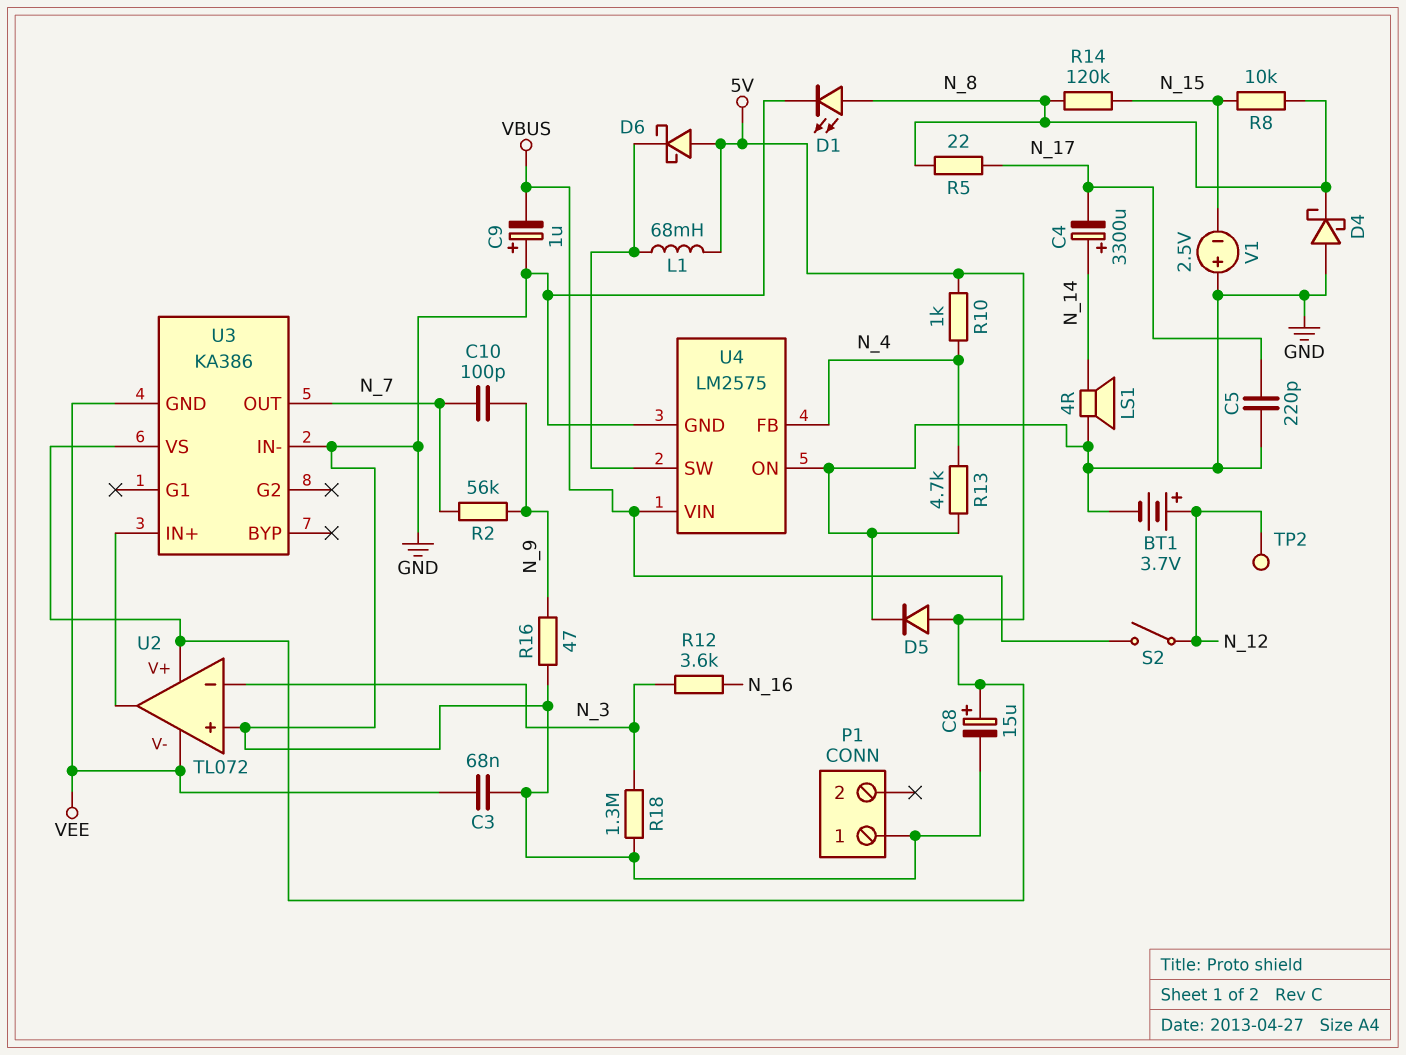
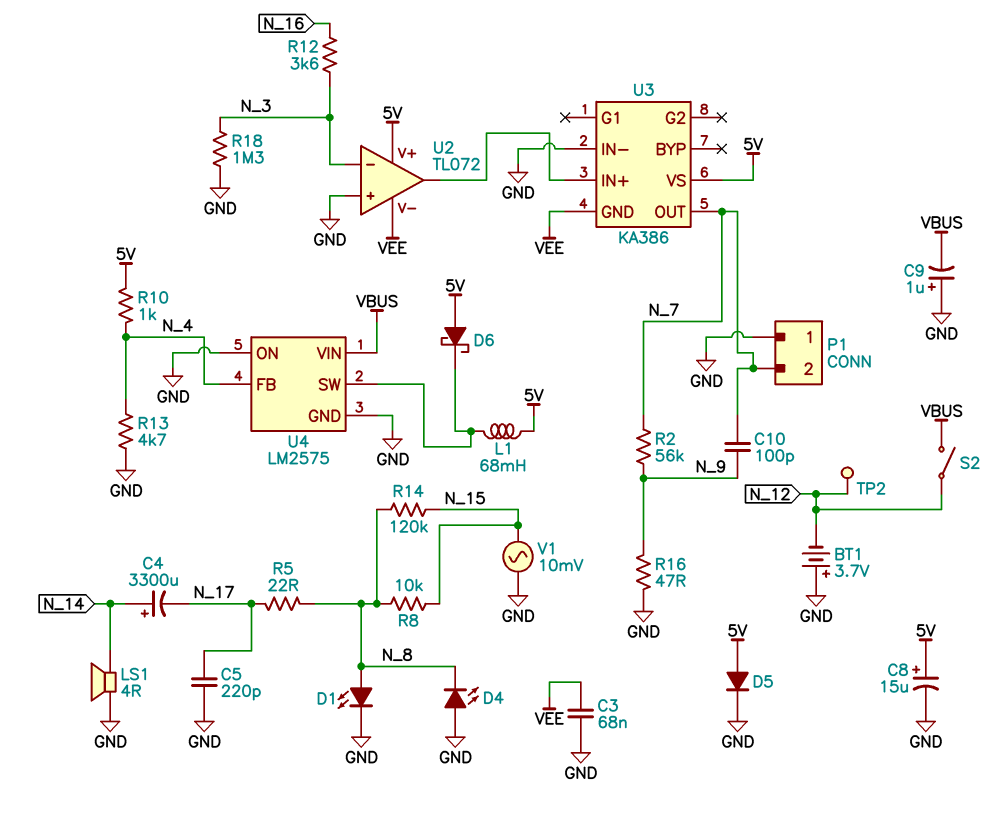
BT1: 3.7V (plus N_12, minus GND) -> 3.7V (plus GND, minus N_12)
D4: schottky (A GND, K N_8) -> LED (A GND, K N_8)
P1 pin 2: none -> N_7
V1: 2.5V (plus GND, minus N_15) -> AC 10mV (GND, N_15)

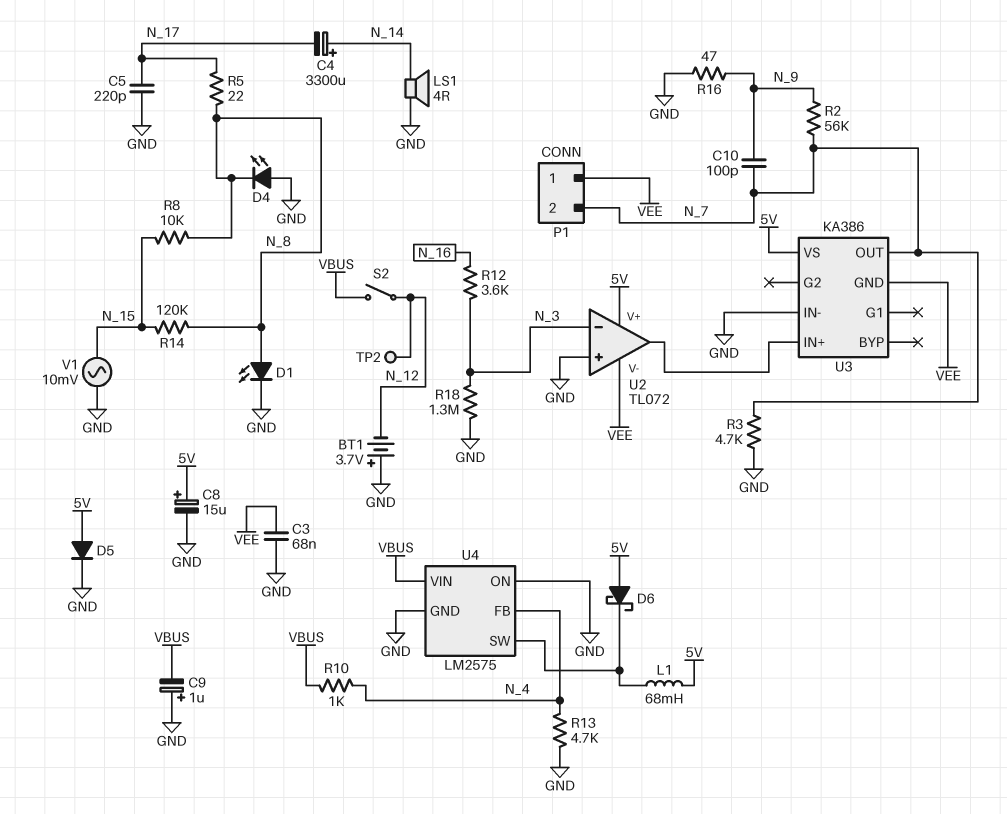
P1 pin 1: GND -> VEE
R3: none -> 4.7k (GND, N_7)
R10: 1k (5V, N_4) -> 1k (N_4, VBUS)

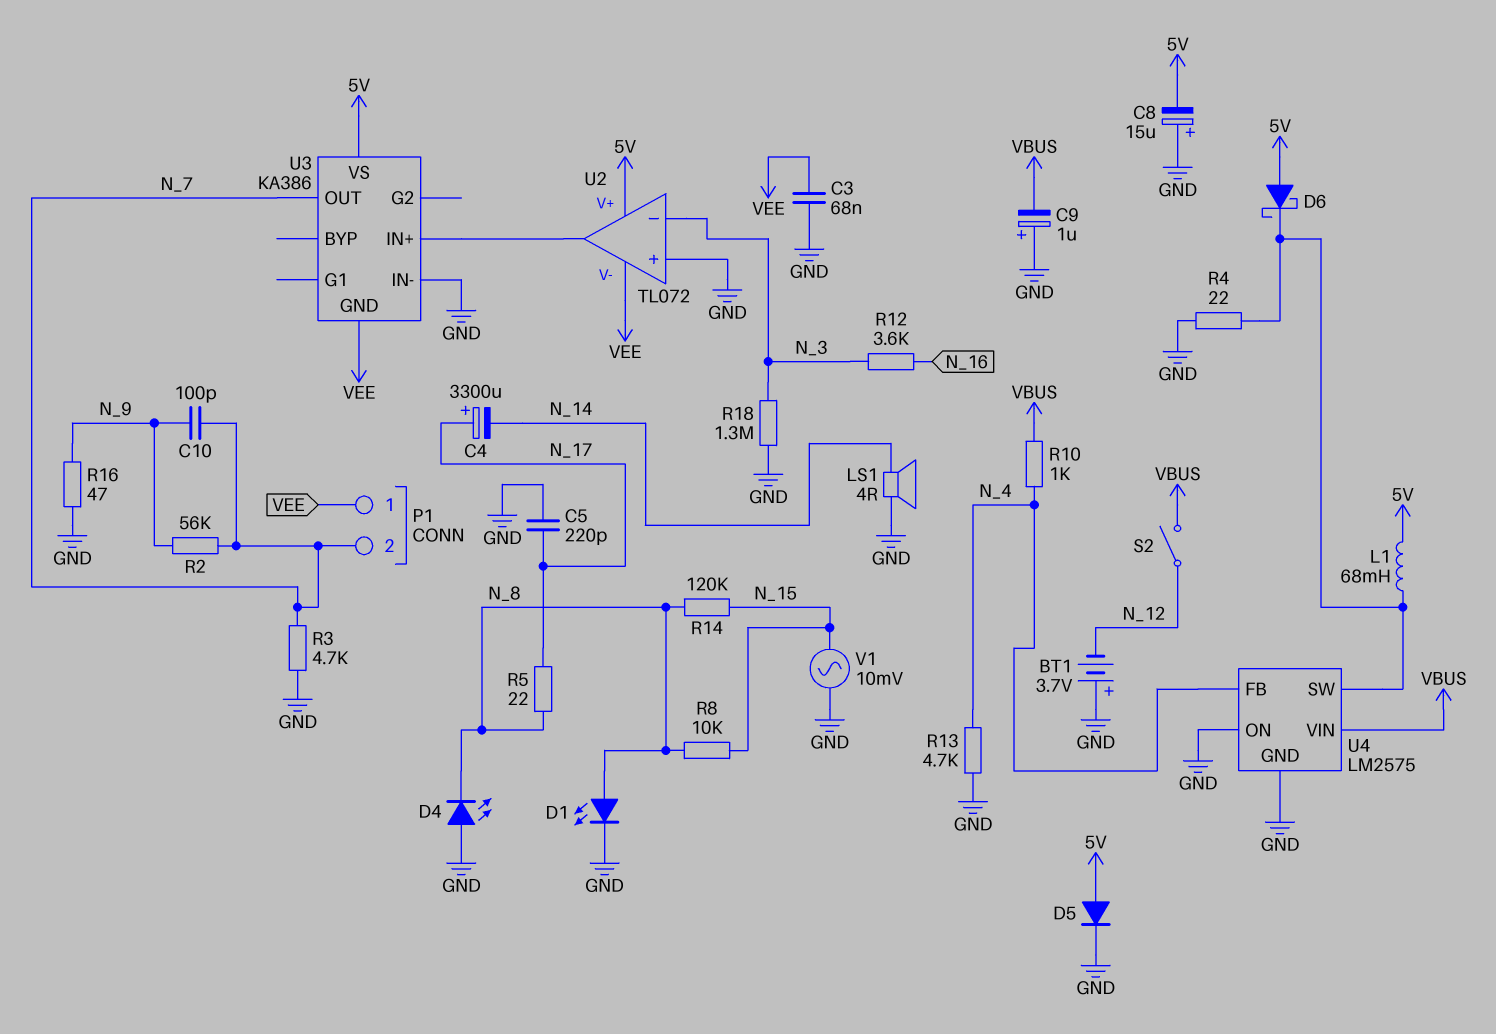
C4: 3300uF (plus N_14, minus N_17) -> 3300uF (plus N_17, minus N_14)
C8: 15uF (plus 5V, minus GND) -> 15uF (plus GND, minus 5V)
R4: none -> 22 (GND, U4/SW)
TP2: test point (N_12) -> none

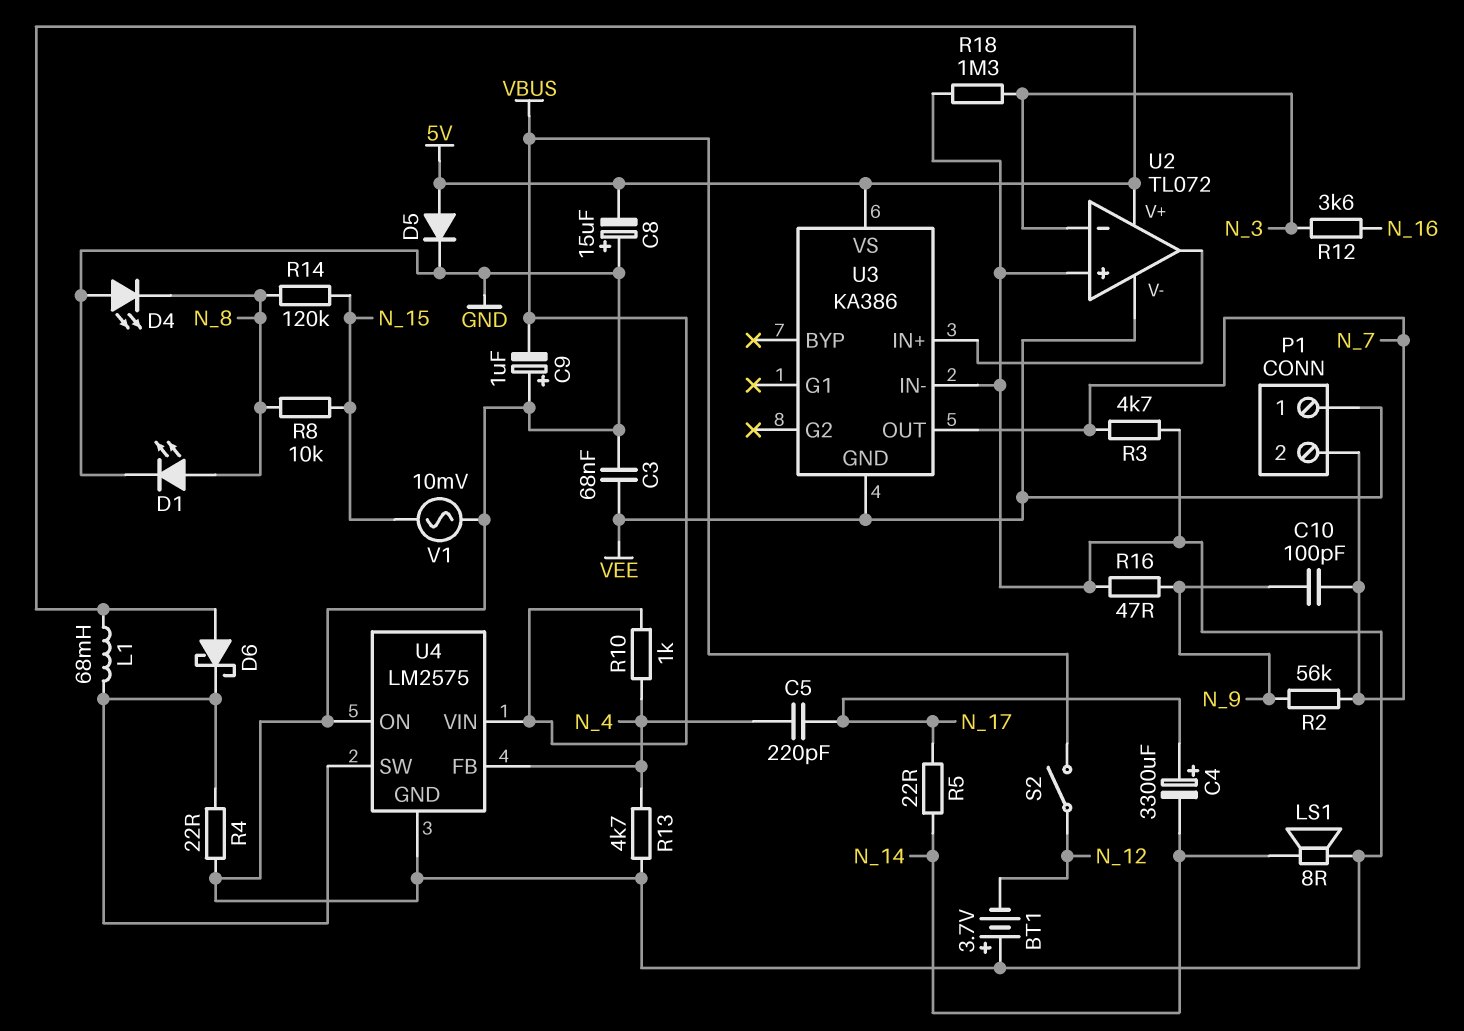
C5: 220pF (GND, N_17) -> 220pF (N_4, N_17)
LS1: speaker 4R (GND, N_14) -> speaker 8R (GND, N_14)
R5: 22 (N_8, N_17) -> 22 (N_14, N_17)

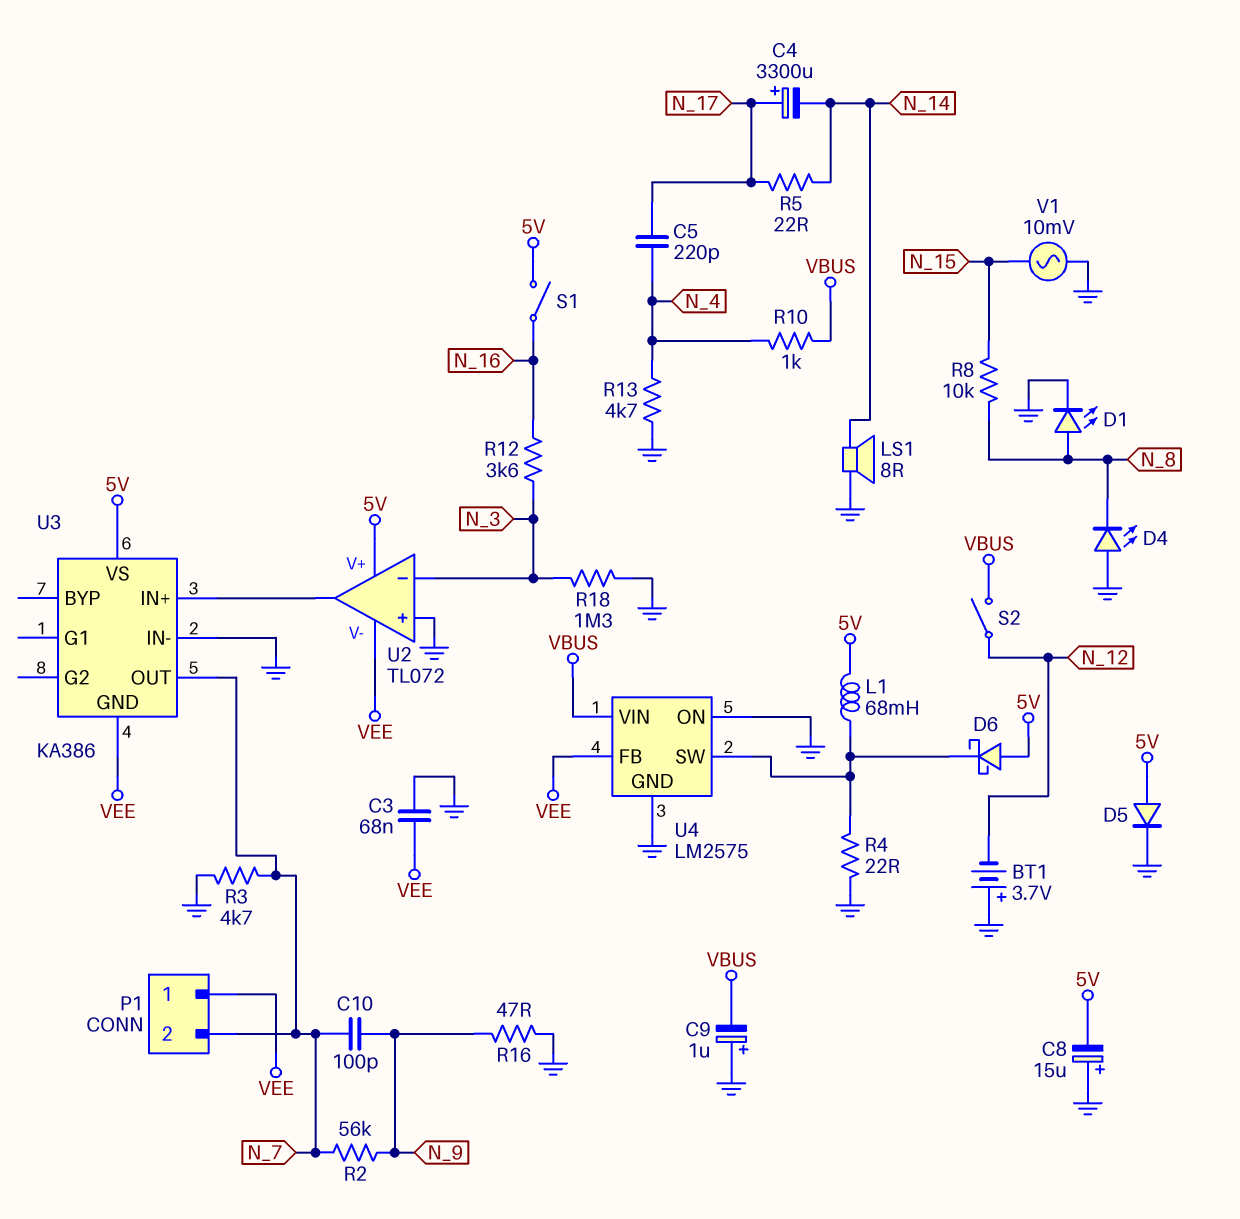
R14: 120k (N_8, N_15) -> none
S1: none -> switch (5V, N_16)
U4 pin FB: N_4 -> VEE

